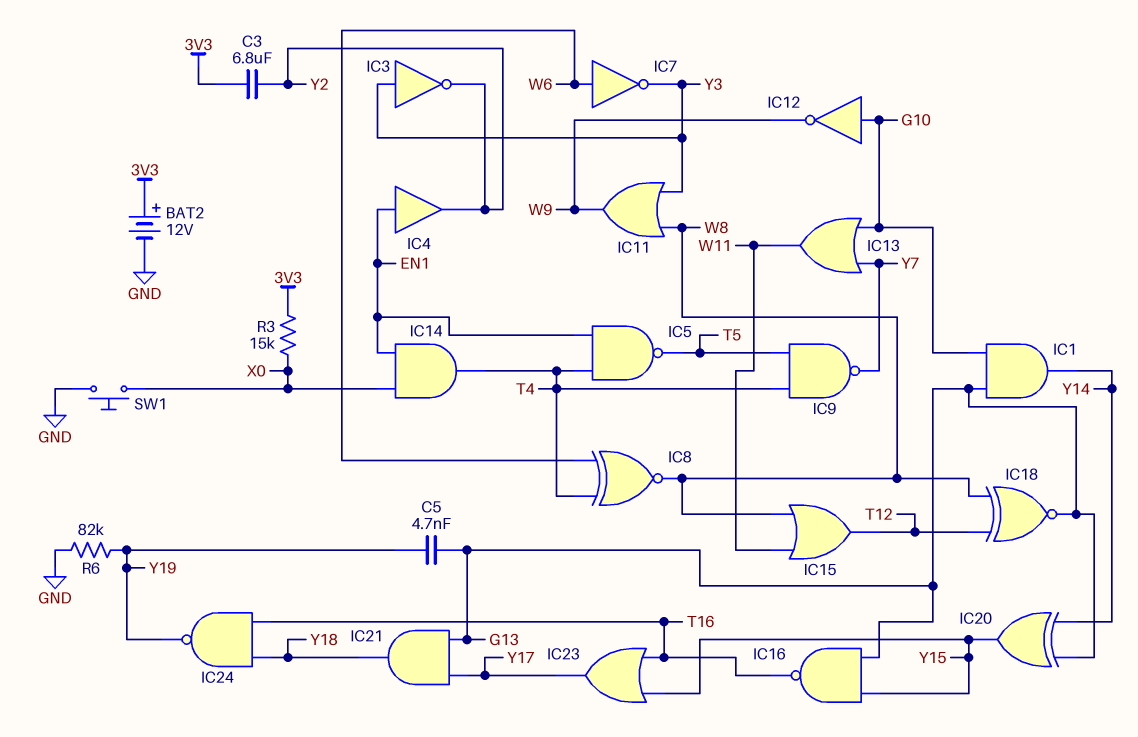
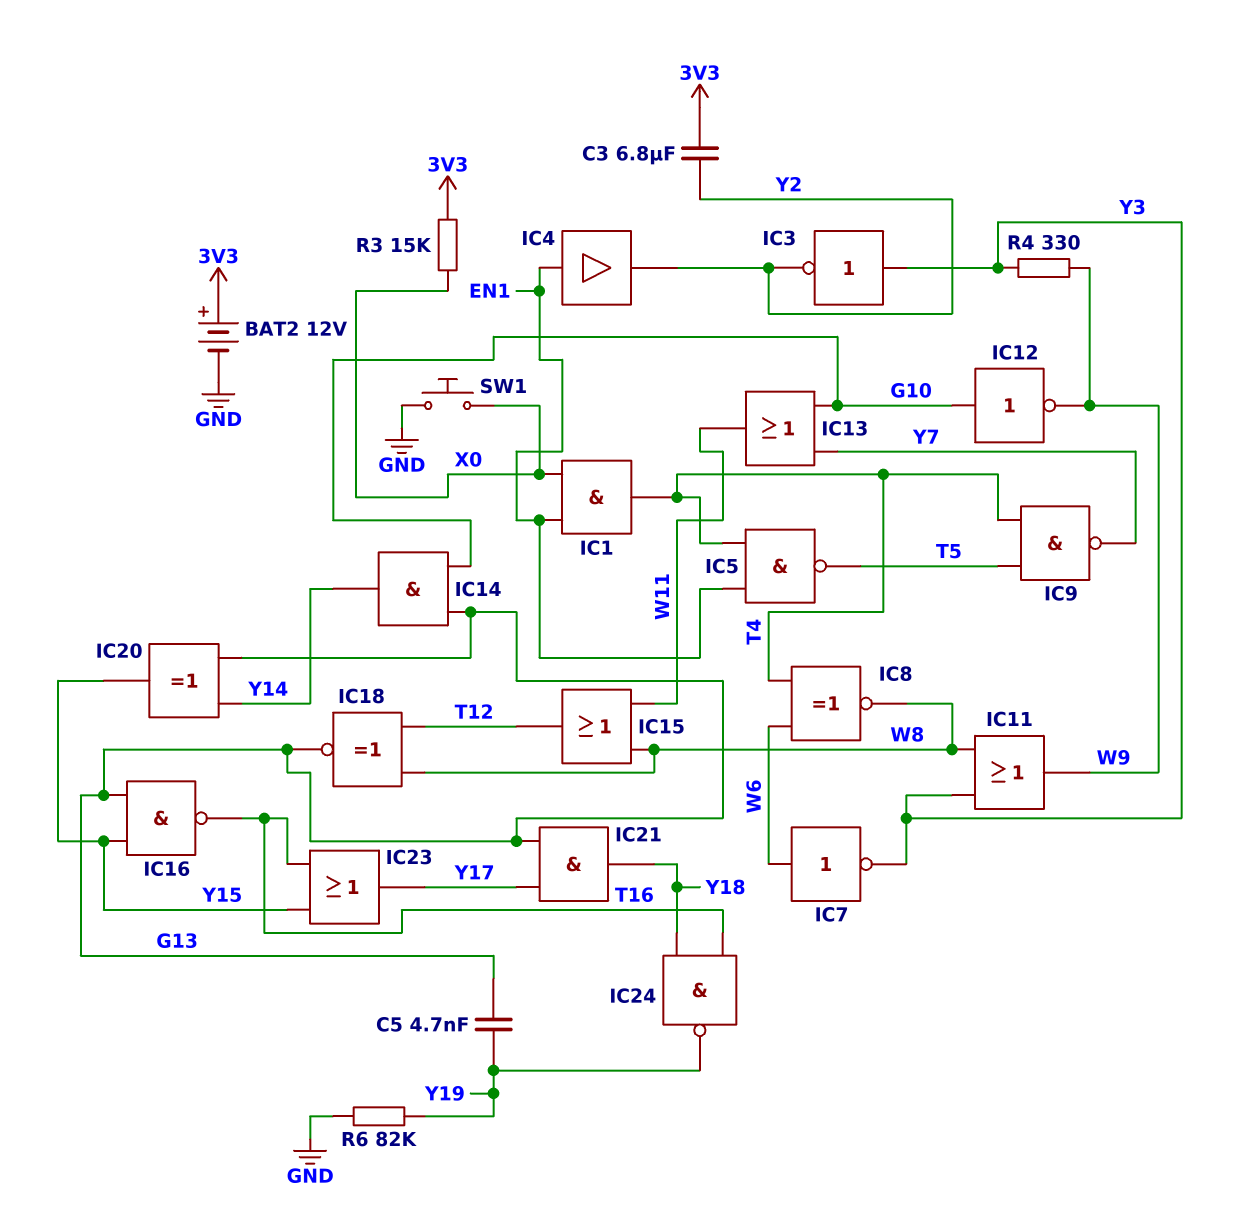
IC1: AND (in G10, in G13, out Y14) -> AND (in EN1, in X0, out T4)
IC14: AND (in EN1, in X0, out T4) -> AND (in G10, in G13, out Y14)
R4: none -> 330 (W9, Y3)

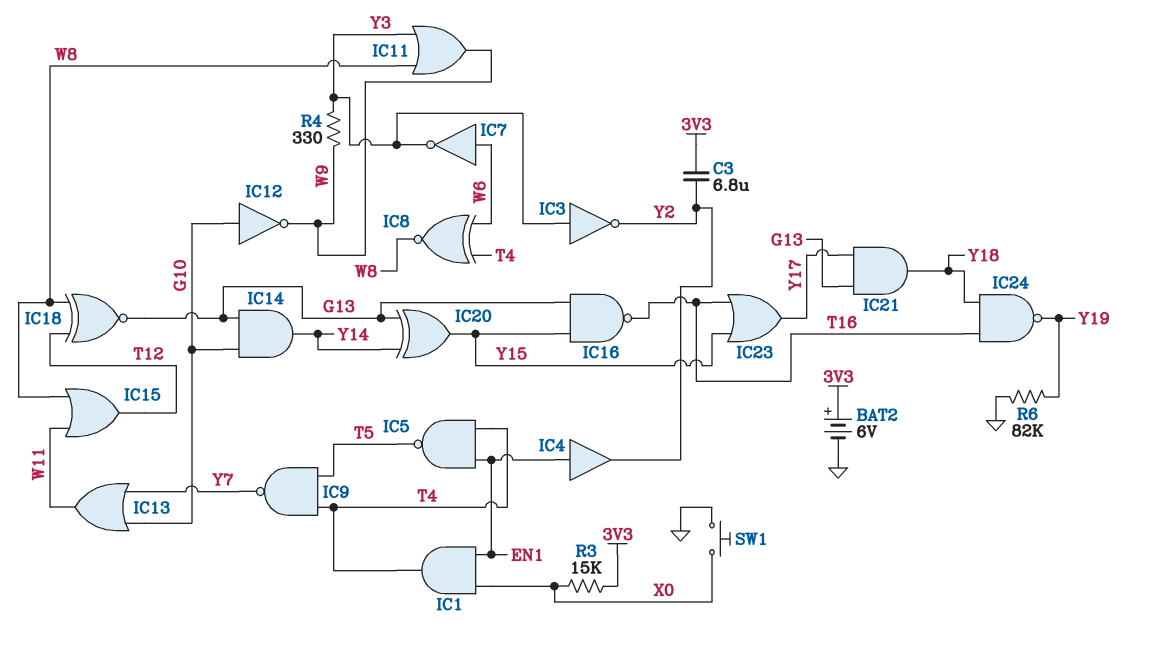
BAT2: 12V (plus 3V3, minus GND) -> 6V (plus 3V3, minus GND)
C5: 4.7nF (G13, Y19) -> none

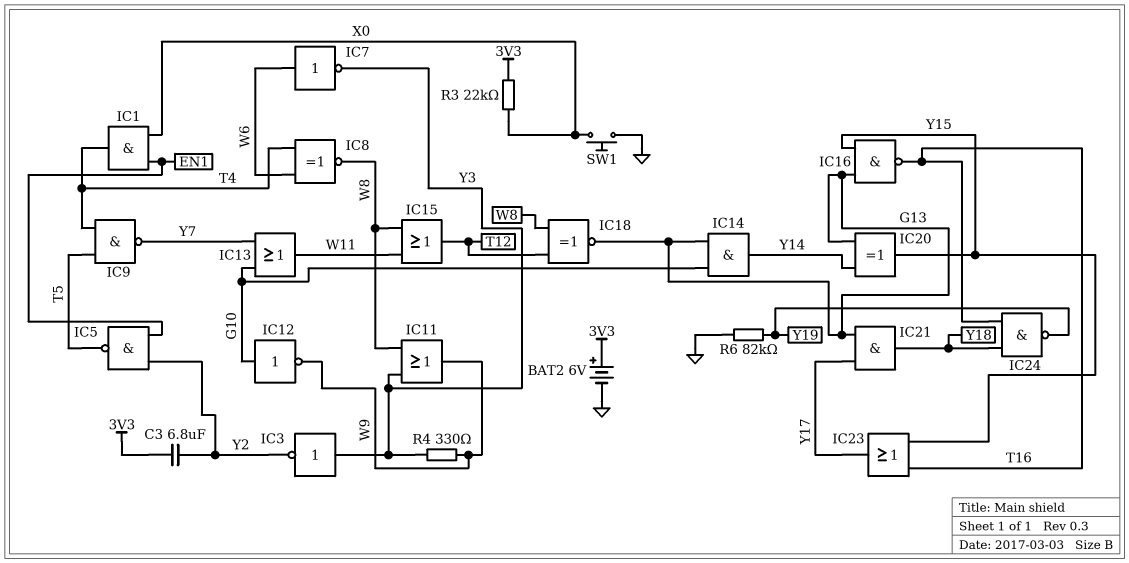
IC4: buffer (in EN1, out Y2) -> none
IC5: NAND (in EN1, in T4, out T5) -> NAND (in EN1, in Y2, out T5)
R3: 15k (3V3, X0) -> 22k (3V3, X0)

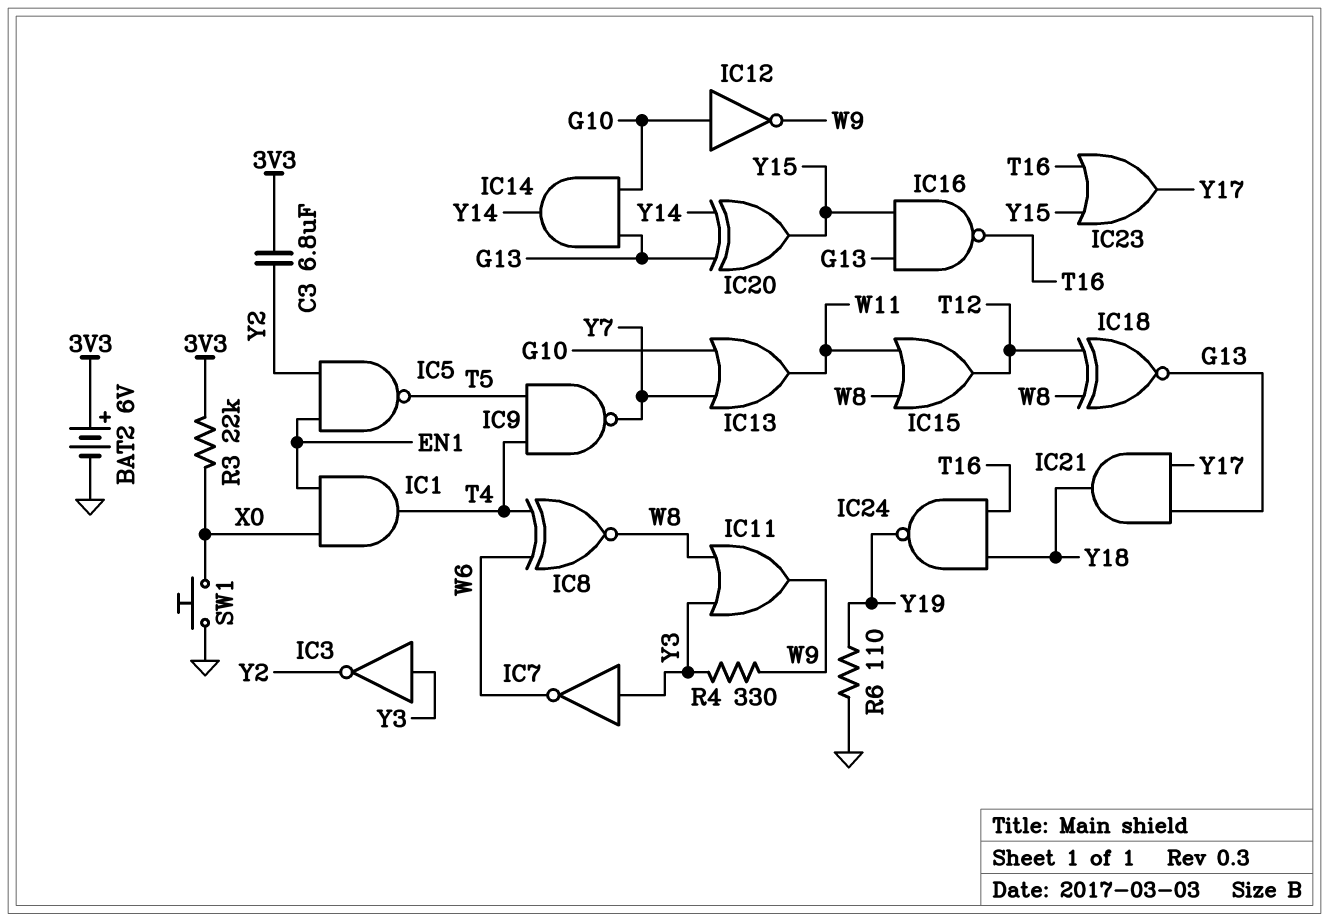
IC7: NOT (in W6, out Y3) -> NOT (in Y3, out W6)
R6: 82k (GND, Y19) -> 110 (GND, Y19)

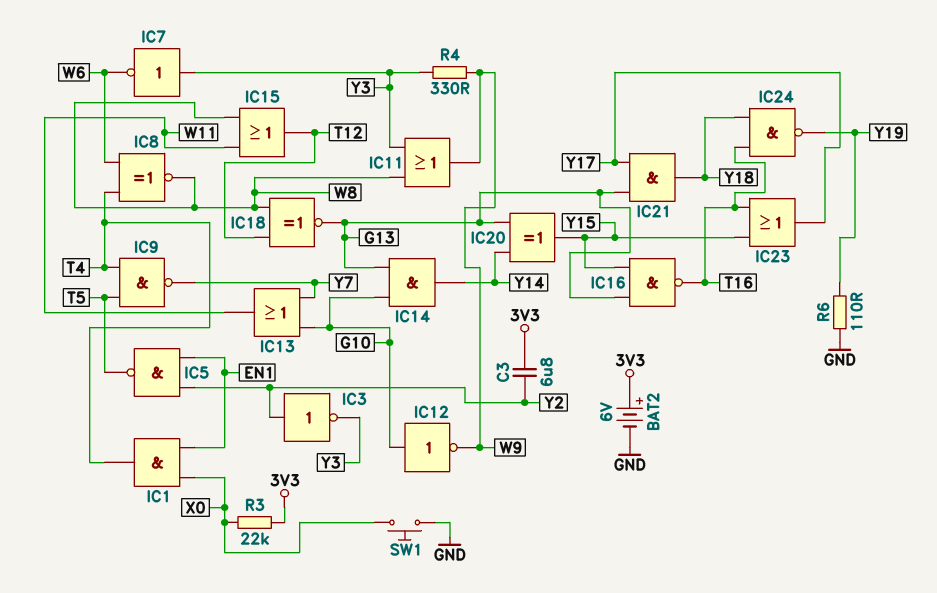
IC3: NOT (in Y3, out Y2) -> NOT (in Y2, out Y3)

